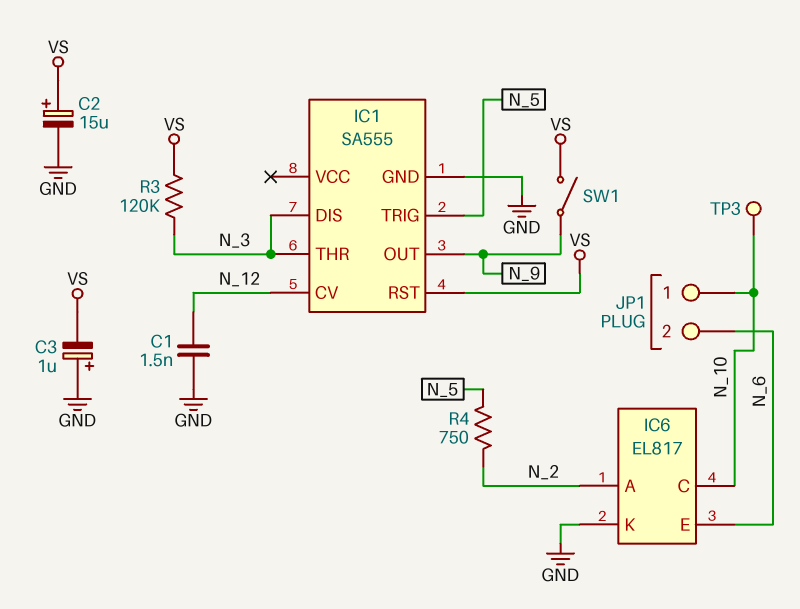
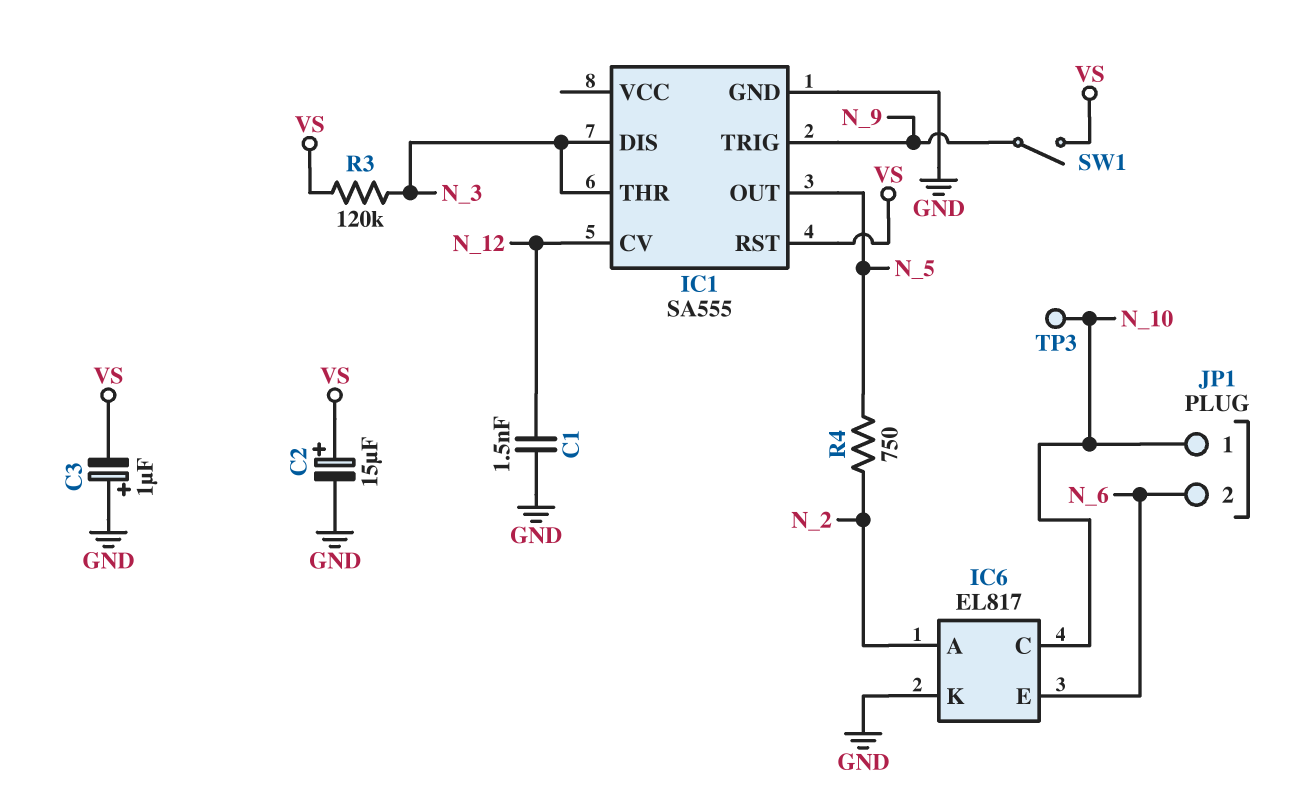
IC1 pin OUT: N_9 -> N_5
IC1 pin TRIG: N_5 -> N_9

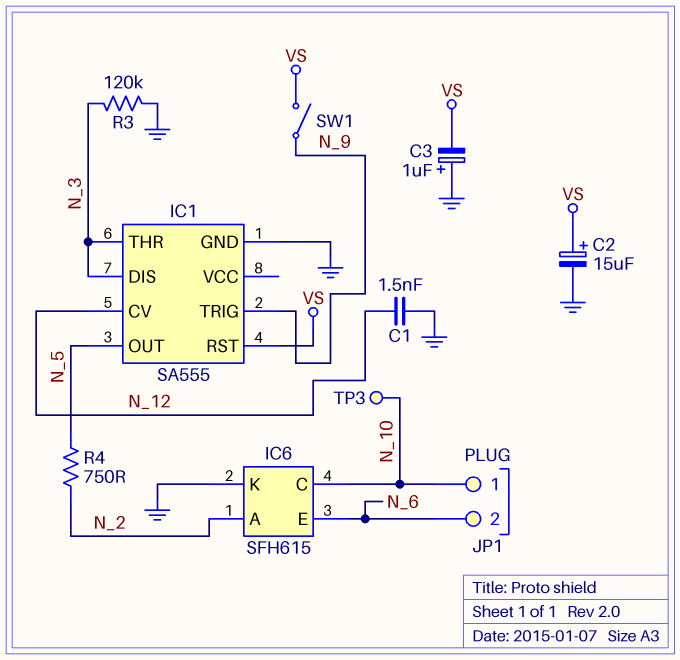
IC6: EL817 -> SFH615
R3: 120k (N_3, VS) -> 120k (GND, N_3)

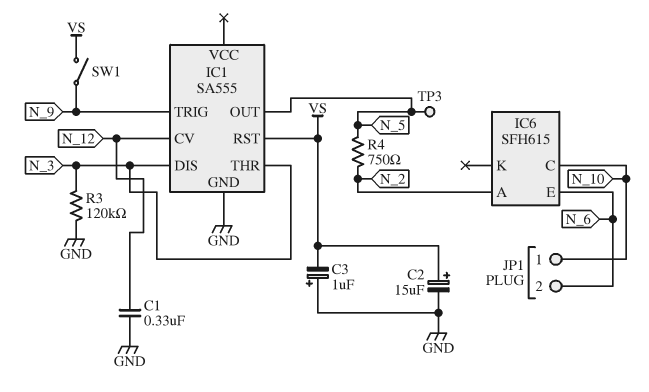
C1: 1.5nF (GND, N_12) -> 330nF (GND, N_12)
IC6 pin K: GND -> none
TP3: test point (N_10) -> test point (N_5)

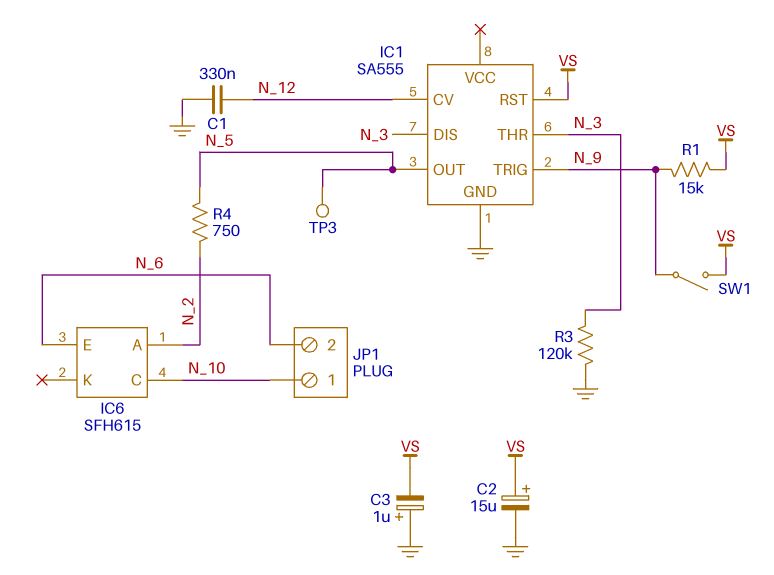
R1: none -> 15k (N_9, VS)

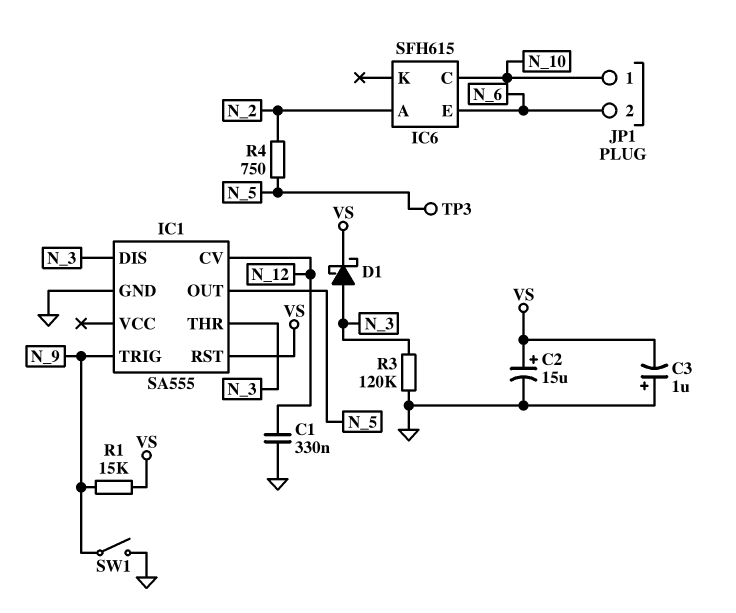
D1: none -> schottky (A N_3, K VS)
SW1: switch (N_9, VS) -> switch (GND, N_9)

